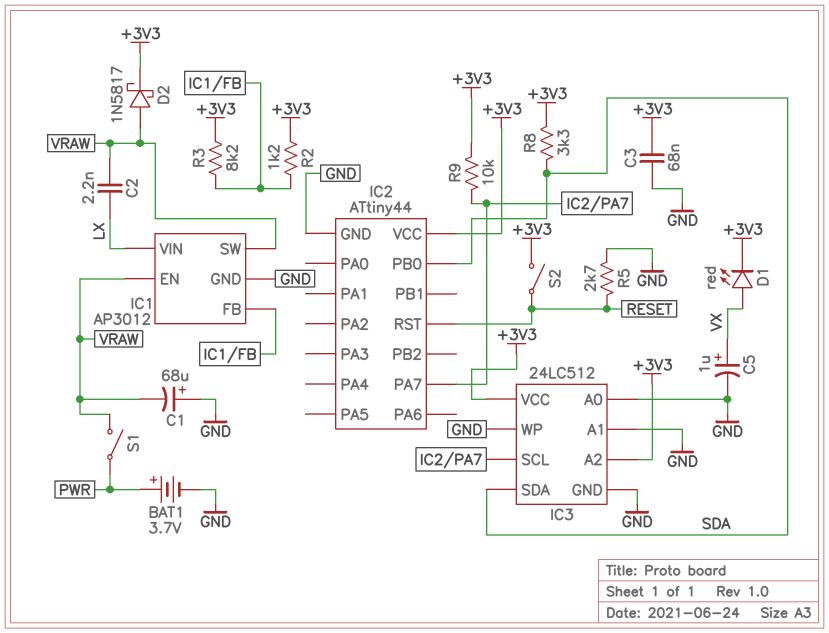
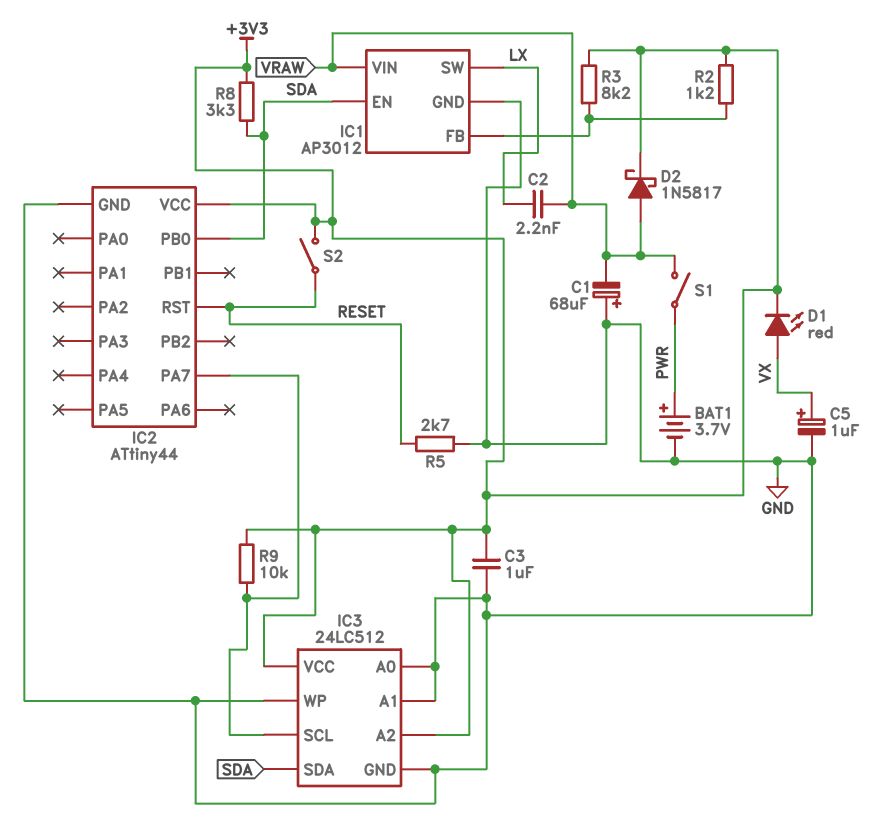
C3: 68nF (+3V3, GND) -> 1uF (+3V3, GND)
IC1 pin EN: VRAW -> SDA
IC1 pin SW: VRAW -> LX
IC1 pin VIN: LX -> VRAW

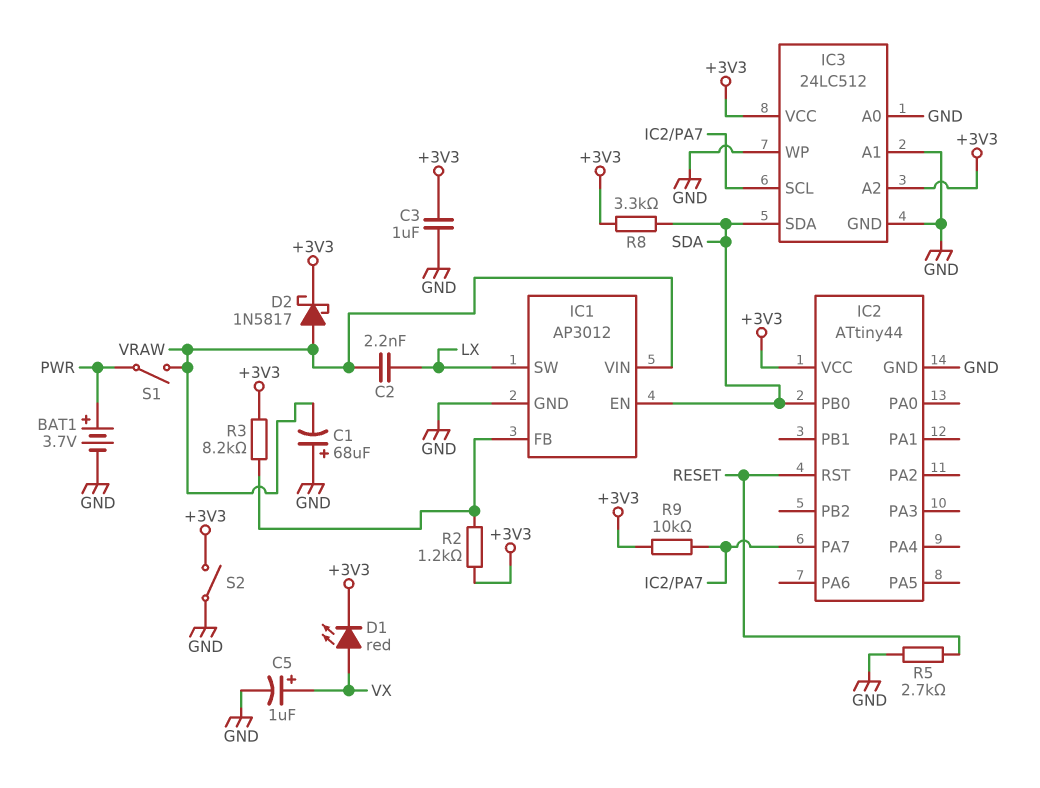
S2: switch (+3V3, RESET) -> switch (+3V3, GND)

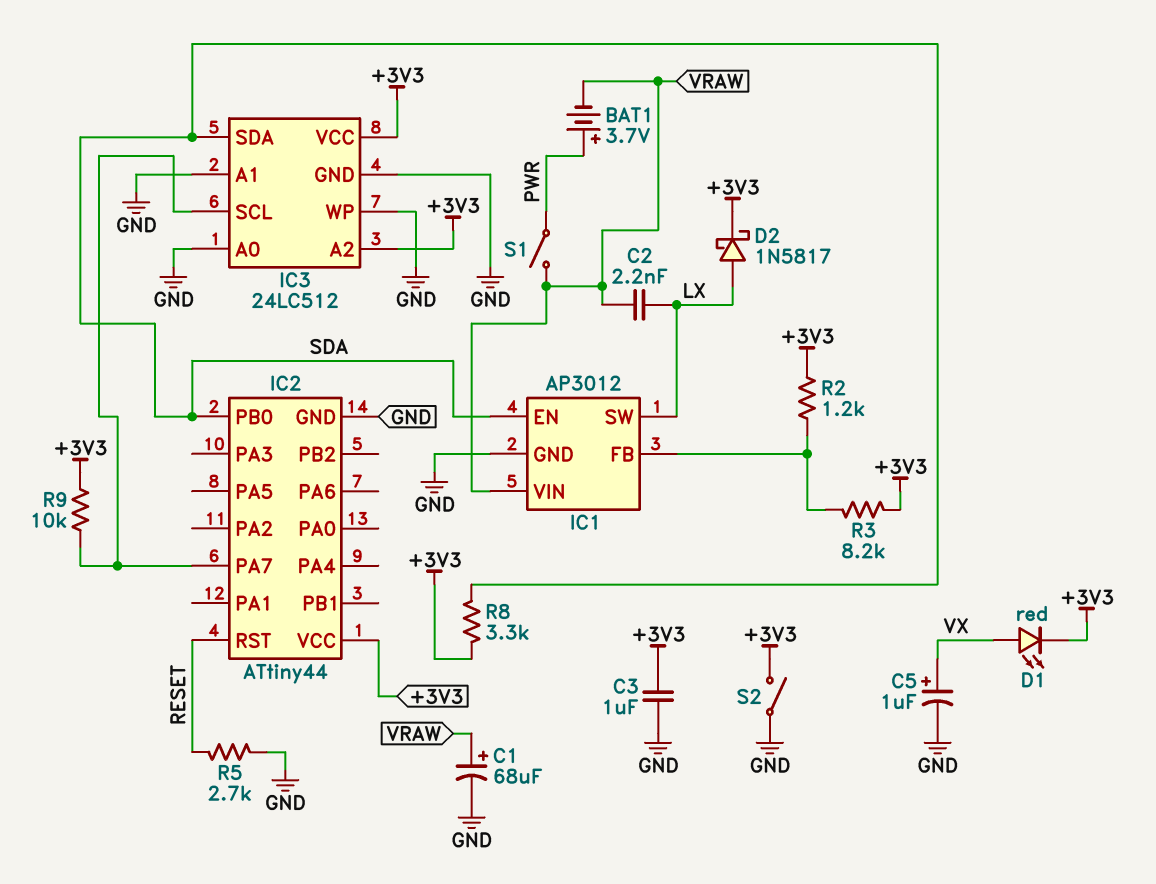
BAT1: 3.7V (plus PWR, minus GND) -> 3.7V (plus PWR, minus VRAW)
C1: 68uF (plus GND, minus VRAW) -> 68uF (plus VRAW, minus GND)
D2: schottky 1N5817 (A VRAW, K +3V3) -> schottky 1N5817 (A LX, K +3V3)

